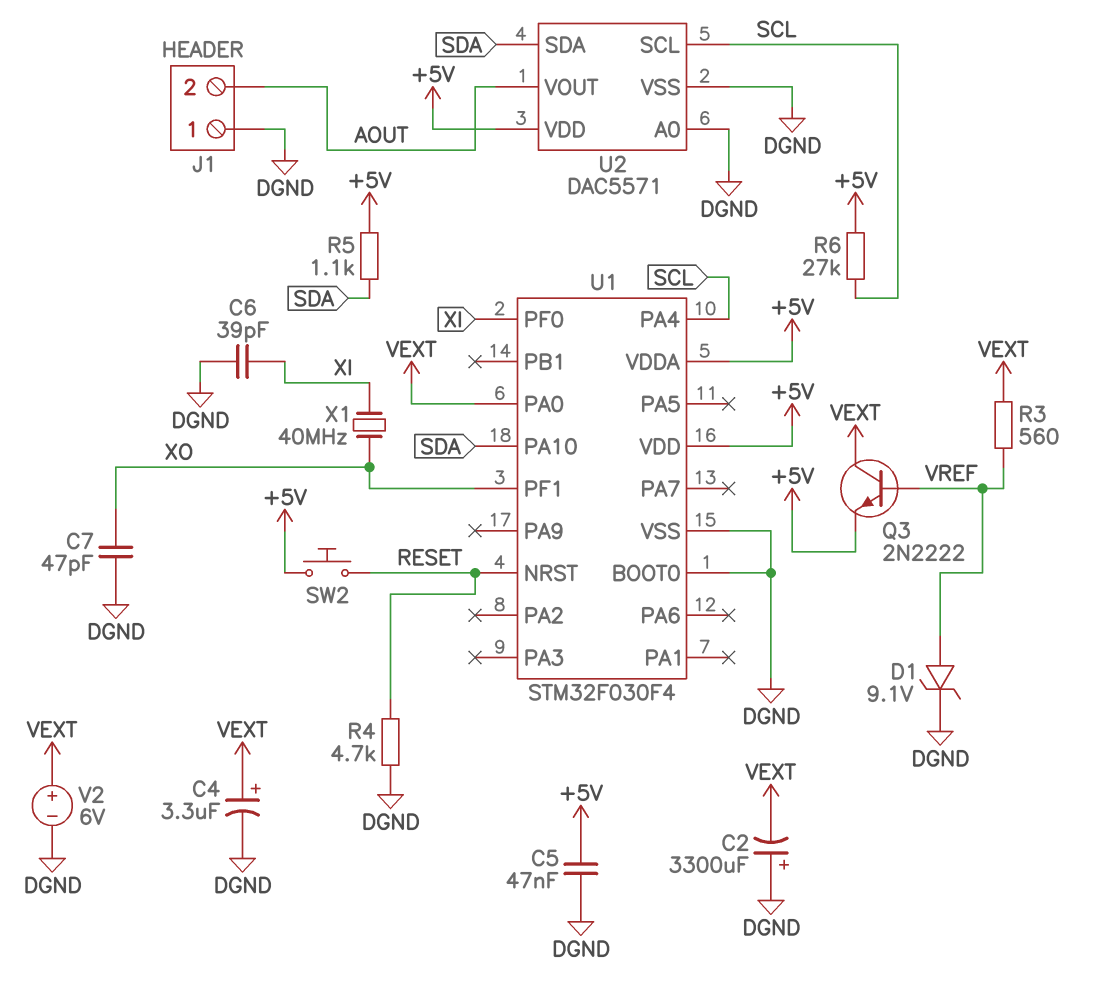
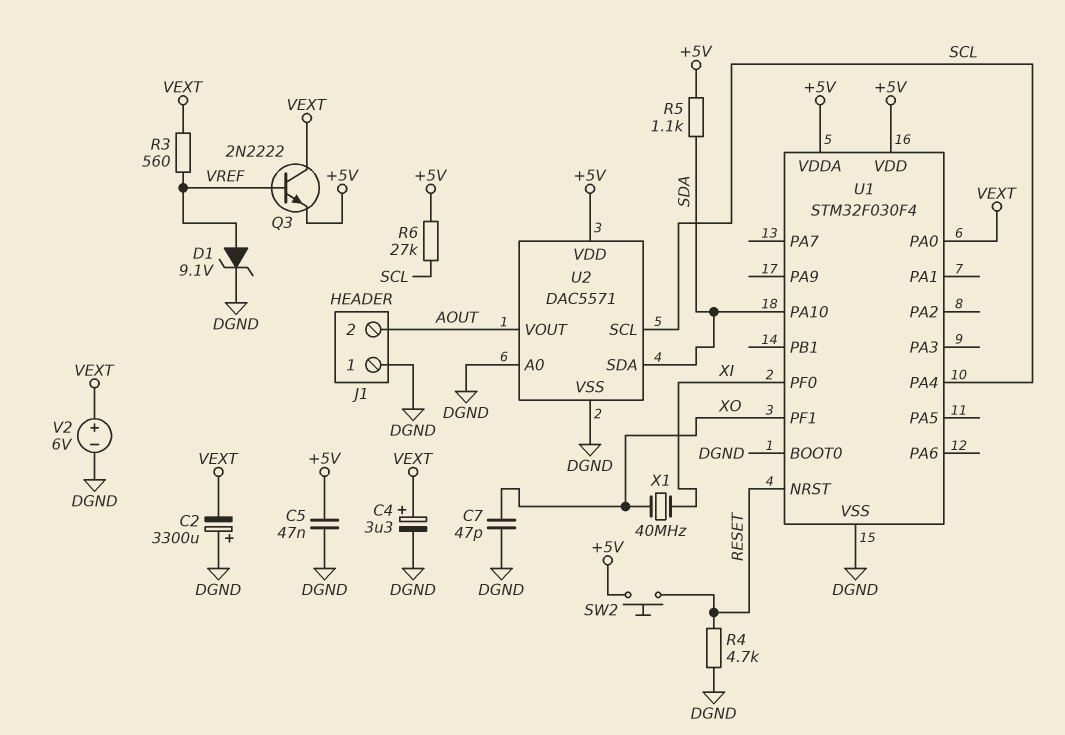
C6: 39pF (DGND, XI) -> none

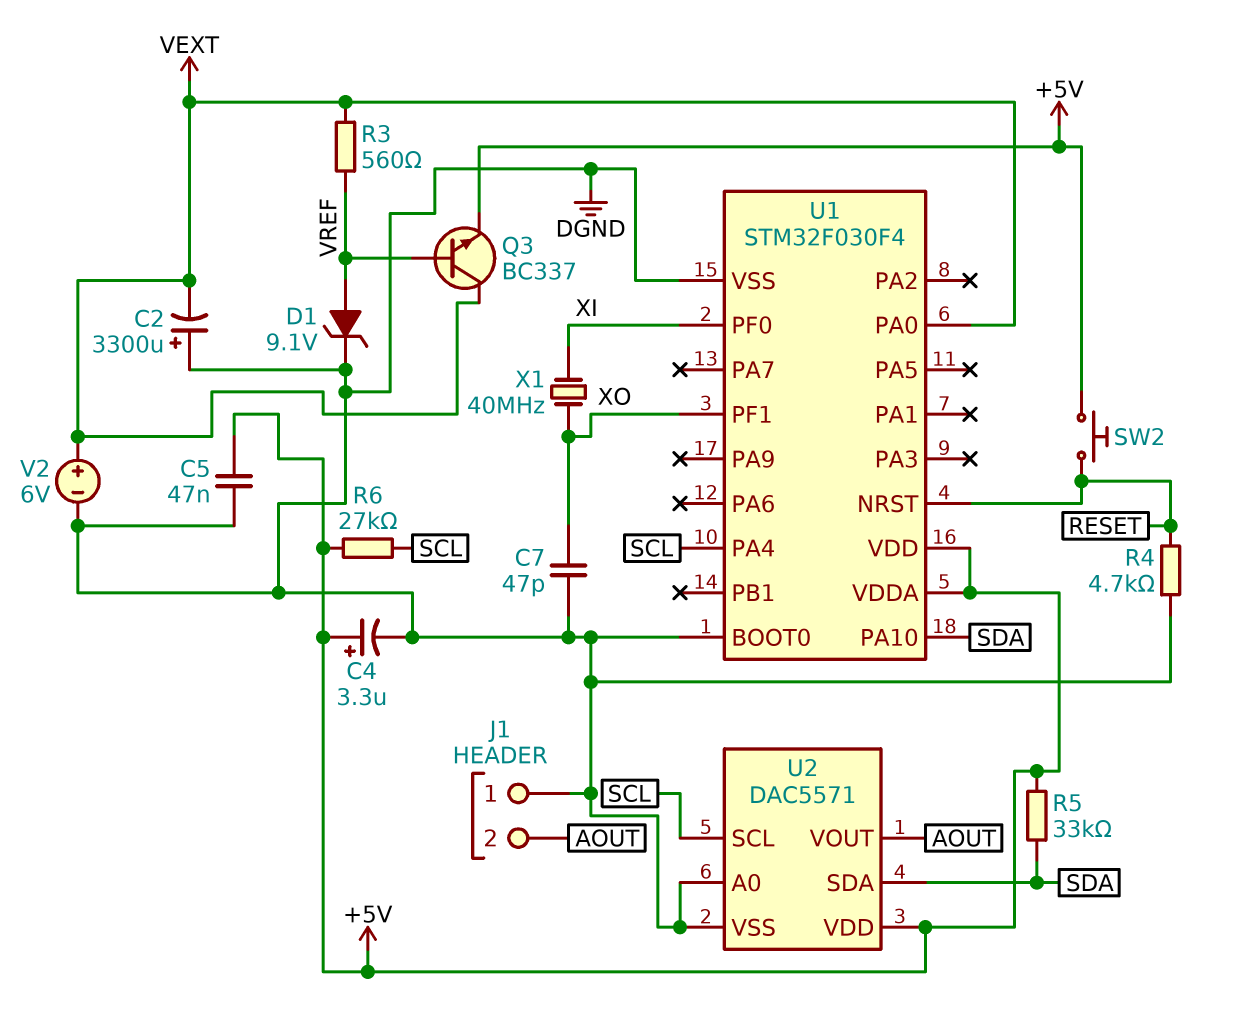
C4: 3.3uF (plus VEXT, minus DGND) -> 3.3uF (plus +5V, minus DGND)
Q3: NPN 2N2222 (B VREF, C VEXT, E +5V) -> NPN BC337 (B VREF, C VEXT, E +5V)
R5: 1.1k (+5V, SDA) -> 33k (+5V, SDA)

